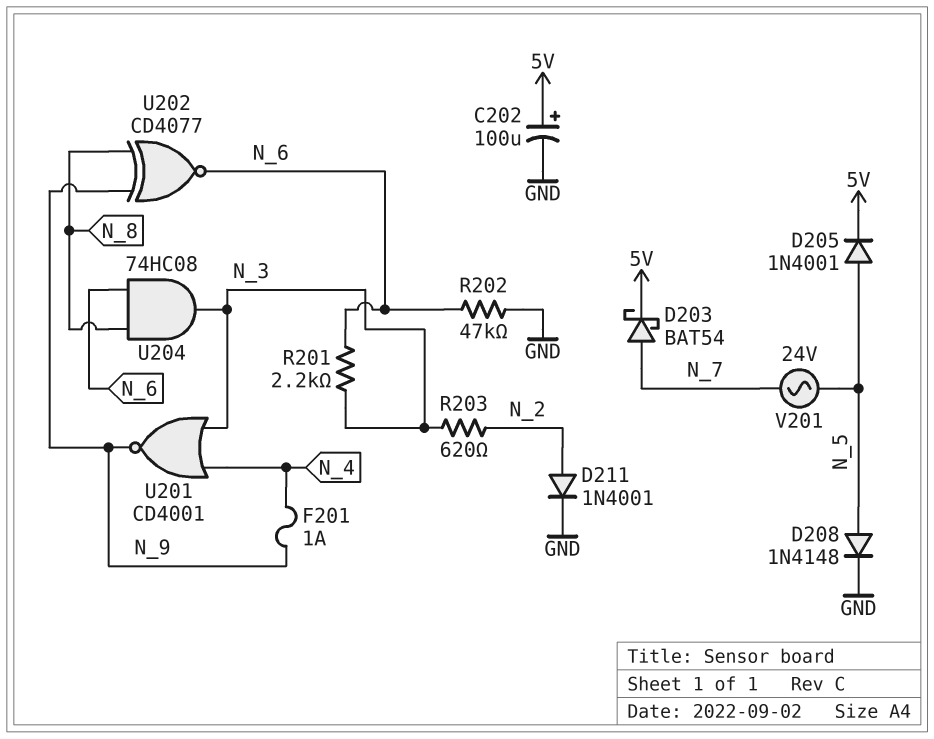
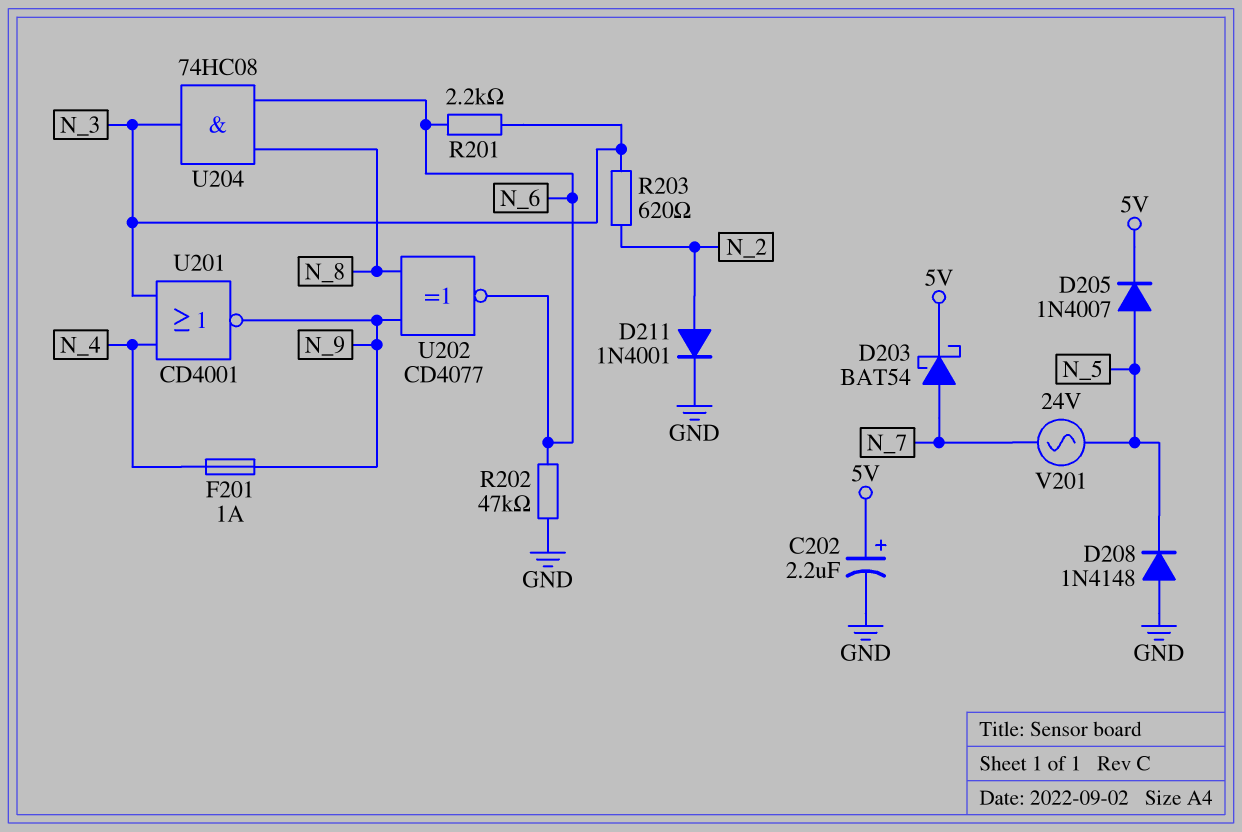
C202: 100uF (plus 5V, minus GND) -> 2.2uF (plus 5V, minus GND)
D205: diode 1N4001 (A N_5, K 5V) -> diode 1N4007 (A N_5, K 5V)
D208: diode 1N4148 (A N_5, K GND) -> diode 1N4148 (A GND, K N_5)

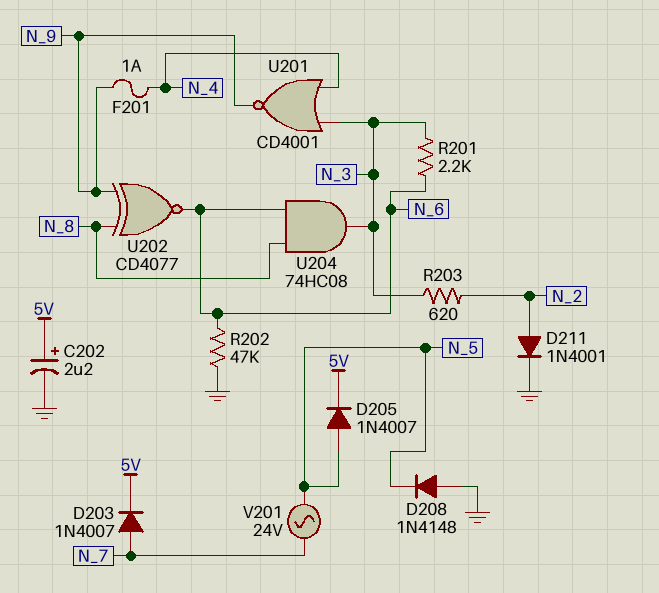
D203: schottky BAT54 (A N_7, K 5V) -> diode 1N4007 (A N_7, K 5V)

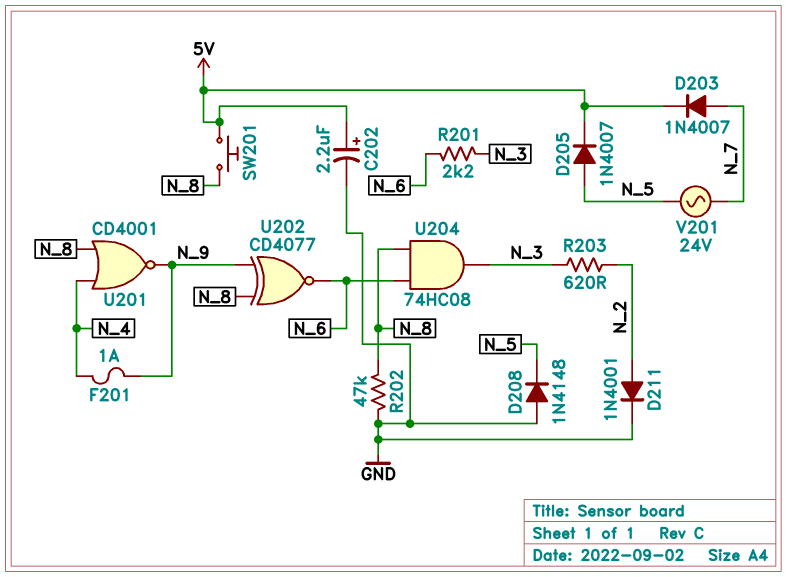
R202: 47k (GND, N_6) -> 47k (GND, N_8)
SW201: none -> button (5V, N_8)
U201: NOR CD4001 (in N_3, in N_4, out N_9) -> NOR CD4001 (in N_4, in N_8, out N_9)

